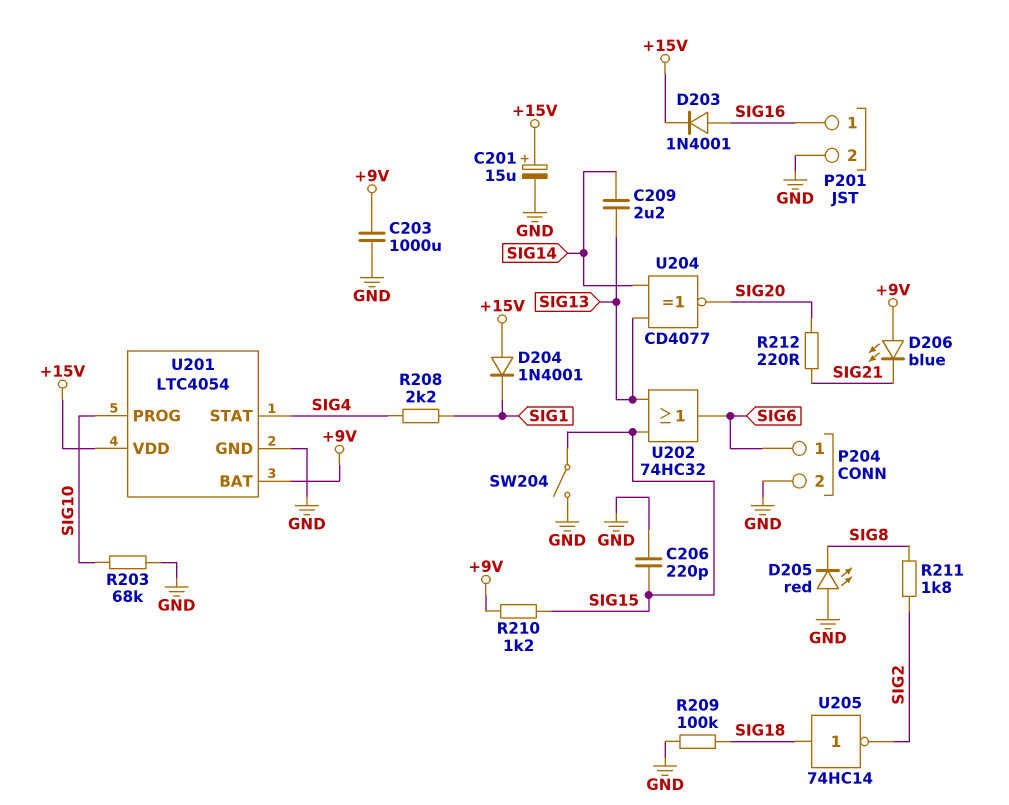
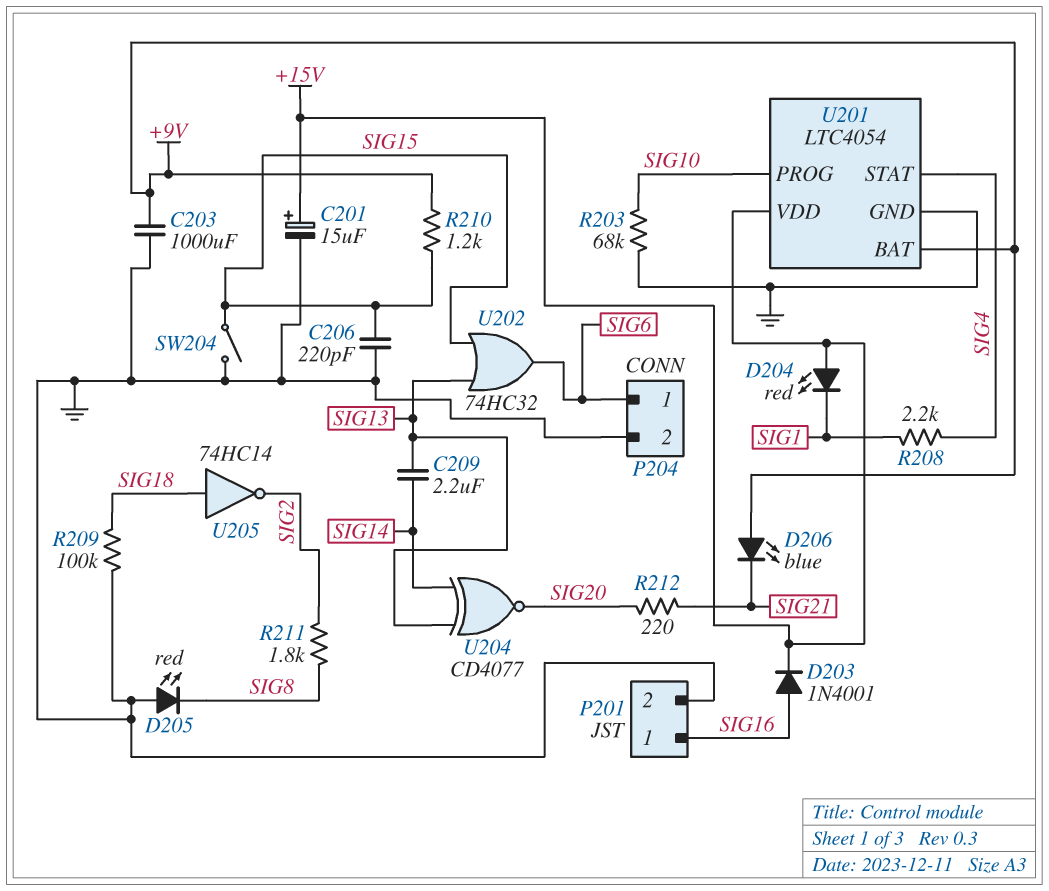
D204: diode 1N4001 (A +15V, K SIG1) -> LED red (A +15V, K SIG1)

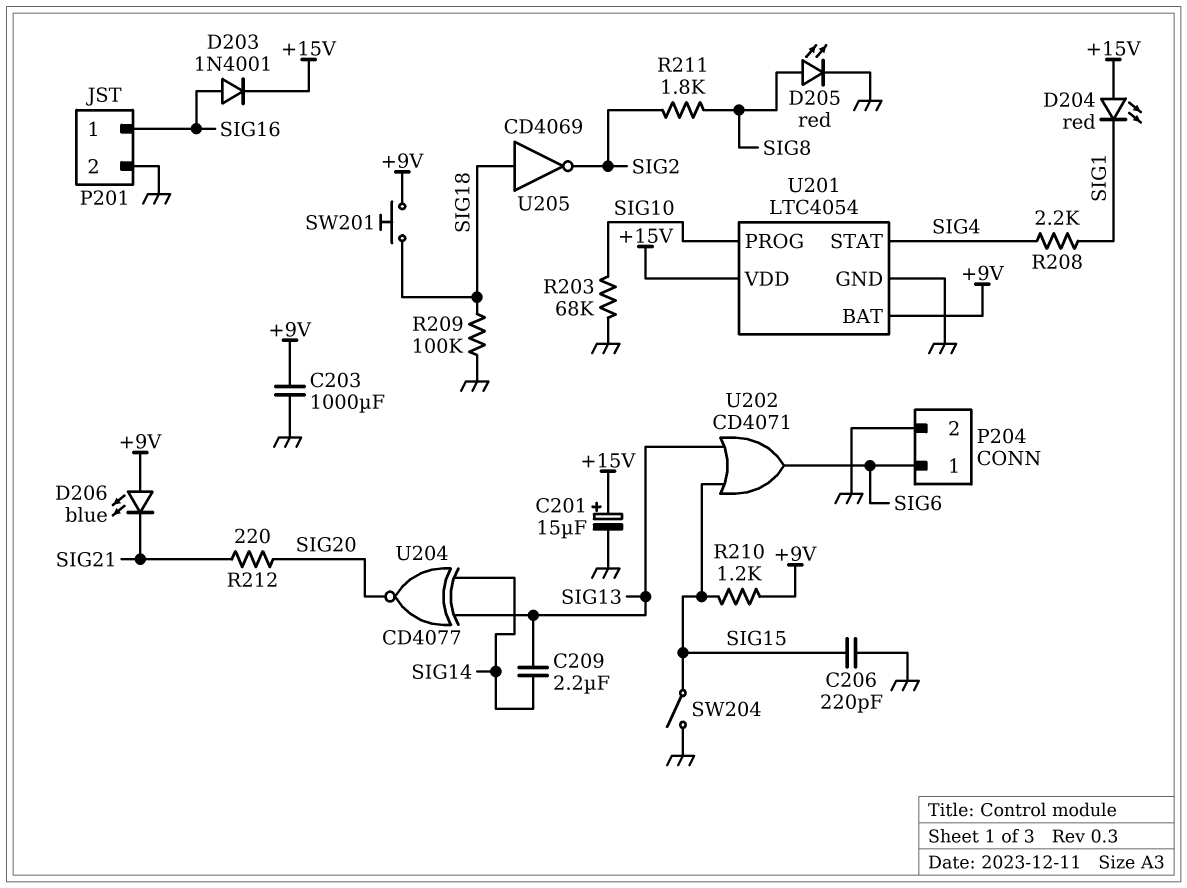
D205: LED red (A GND, K SIG8) -> LED red (A SIG8, K GND)
SW201: none -> button (+9V, SIG18)
U202: OR 74HC32 (in SIG13, in SIG15, out SIG6) -> OR CD4071 (in SIG13, in SIG15, out SIG6)
U205: NOT 74HC14 (in SIG18, out SIG2) -> NOT CD4069 (in SIG18, out SIG2)

